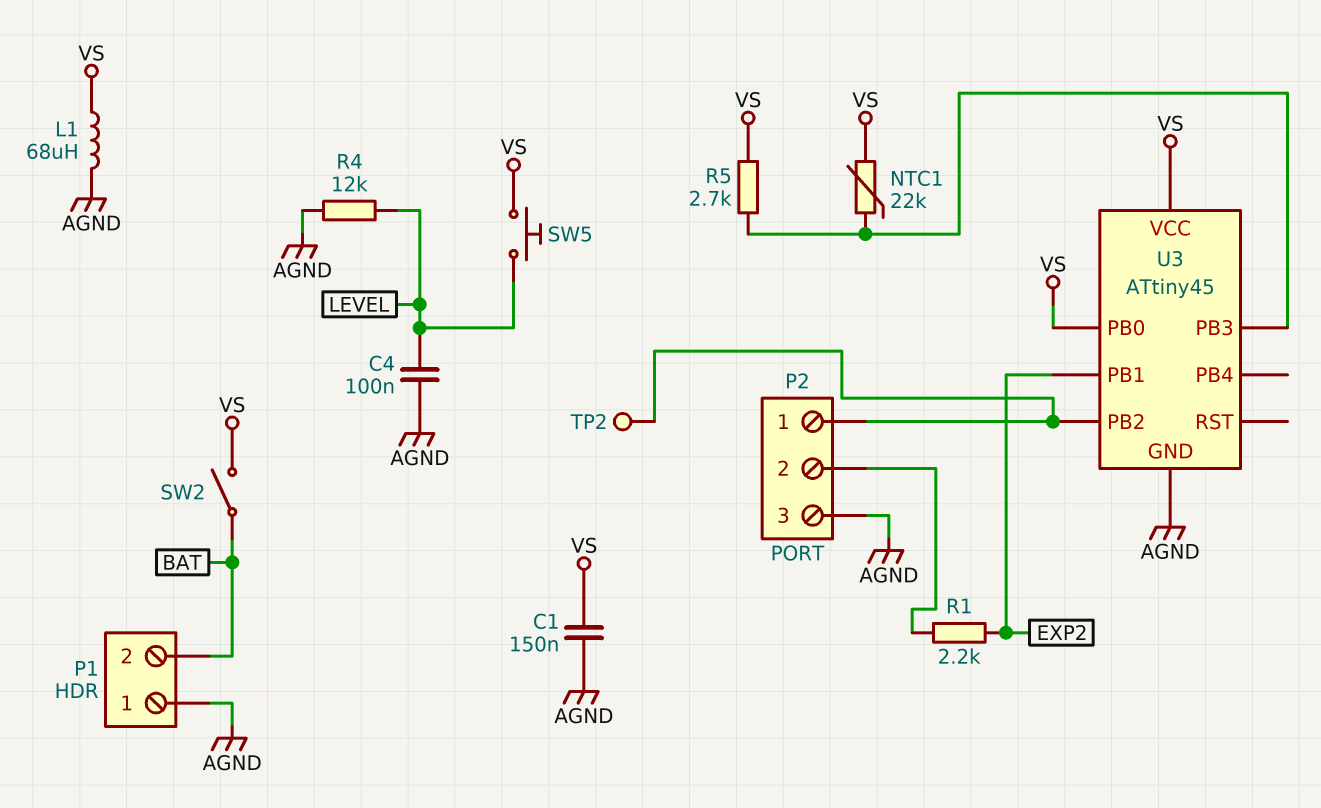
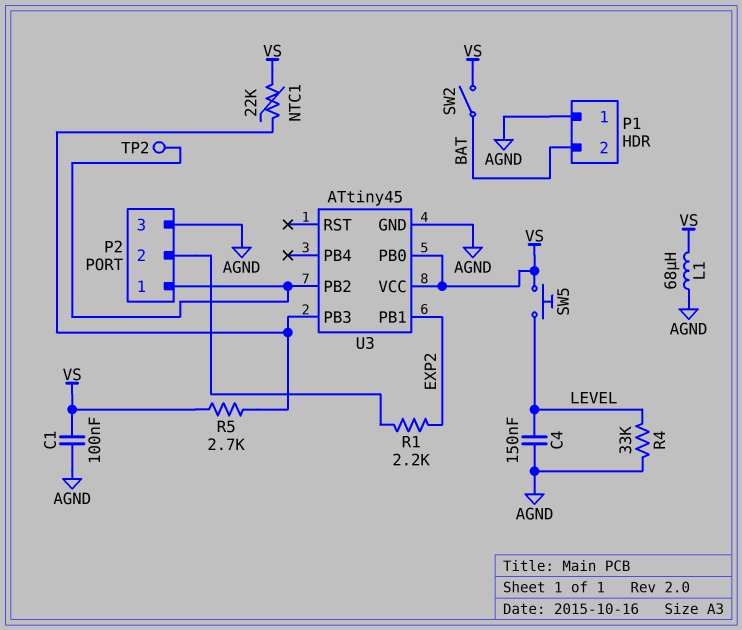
C1: 150nF (AGND, VS) -> 100nF (AGND, VS)
C4: 100nF (AGND, LEVEL) -> 150nF (AGND, LEVEL)
R4: 12k (AGND, LEVEL) -> 33k (AGND, LEVEL)

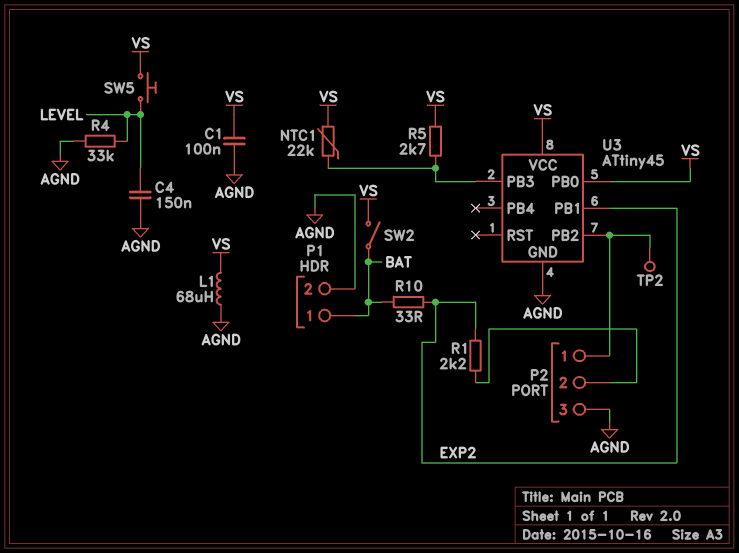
P1 pin 1: AGND -> BAT
P1 pin 2: BAT -> AGND
R10: none -> 33 (BAT, EXP2)

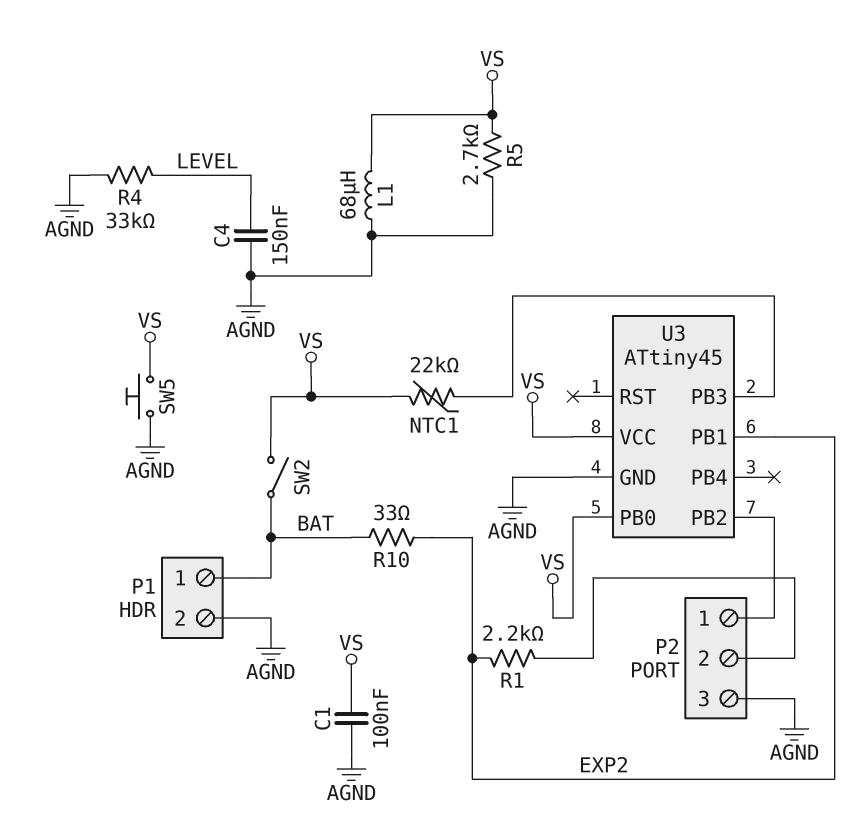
R5: 2.7k (U3/PB3, VS) -> 2.7k (AGND, VS)
SW5: button (LEVEL, VS) -> button (AGND, VS)
TP2: test point (P2/1) -> none

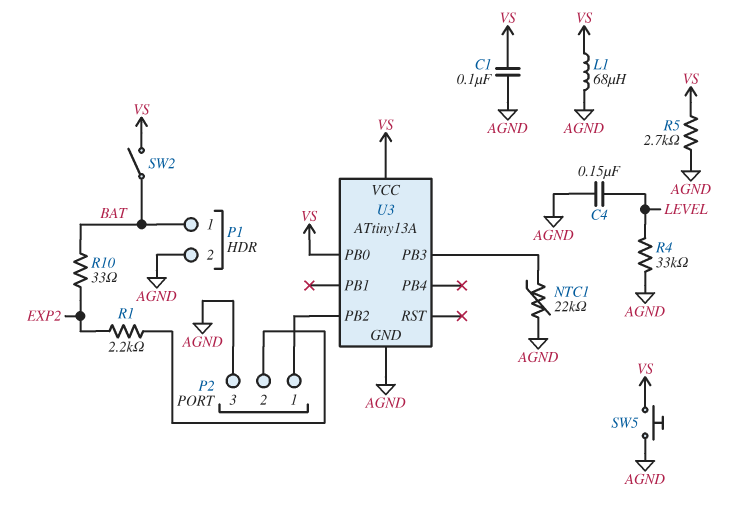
NTC1: 22k (U3/PB3, VS) -> 22k (AGND, U3/PB3)
U3: ATtiny45 -> ATtiny13A
U3 pin PB1: EXP2 -> none

